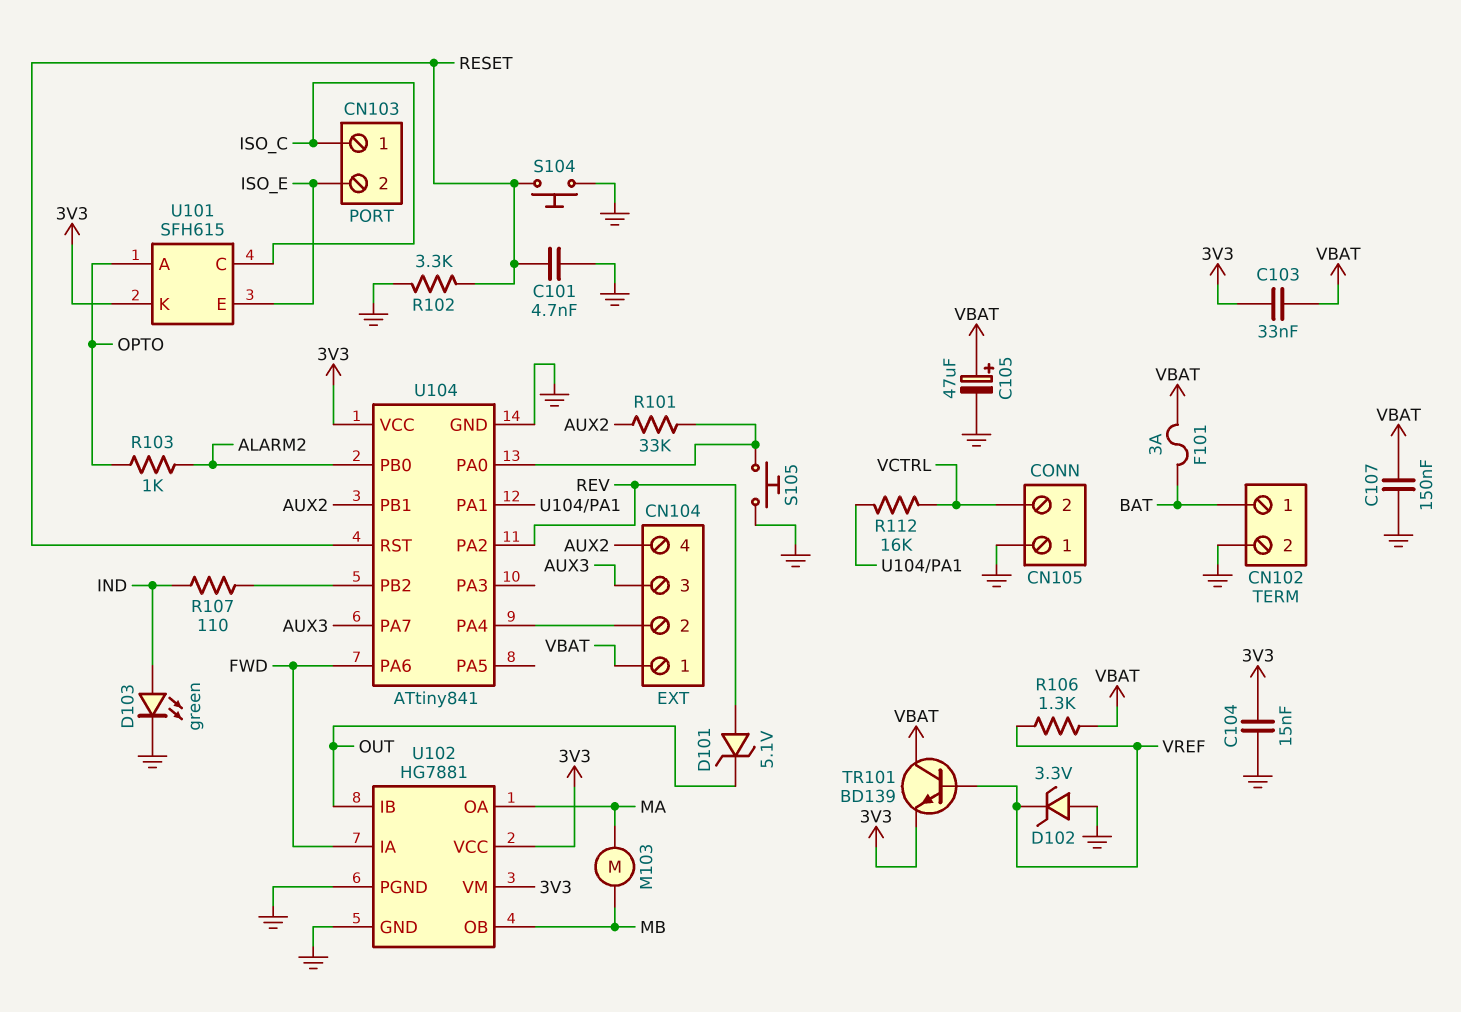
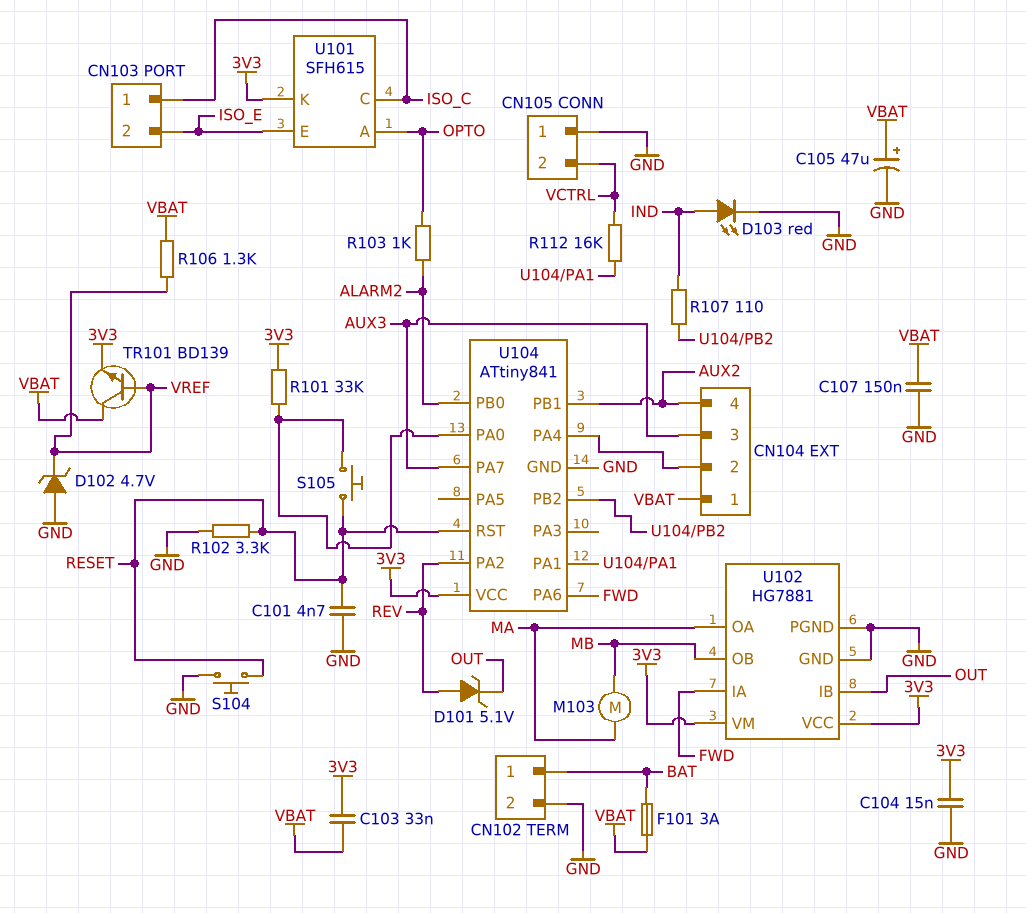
D102: zener 3.3V (A GND, K VREF) -> zener 4.7V (A GND, K VREF)
D103: LED green (A IND, K GND) -> LED red (A IND, K GND)
R101: 33k (AUX2, U104/PA0) -> 33k (3V3, U104/PA0)
S105: button (GND, U104/PA0) -> button (RESET, U104/PA0)

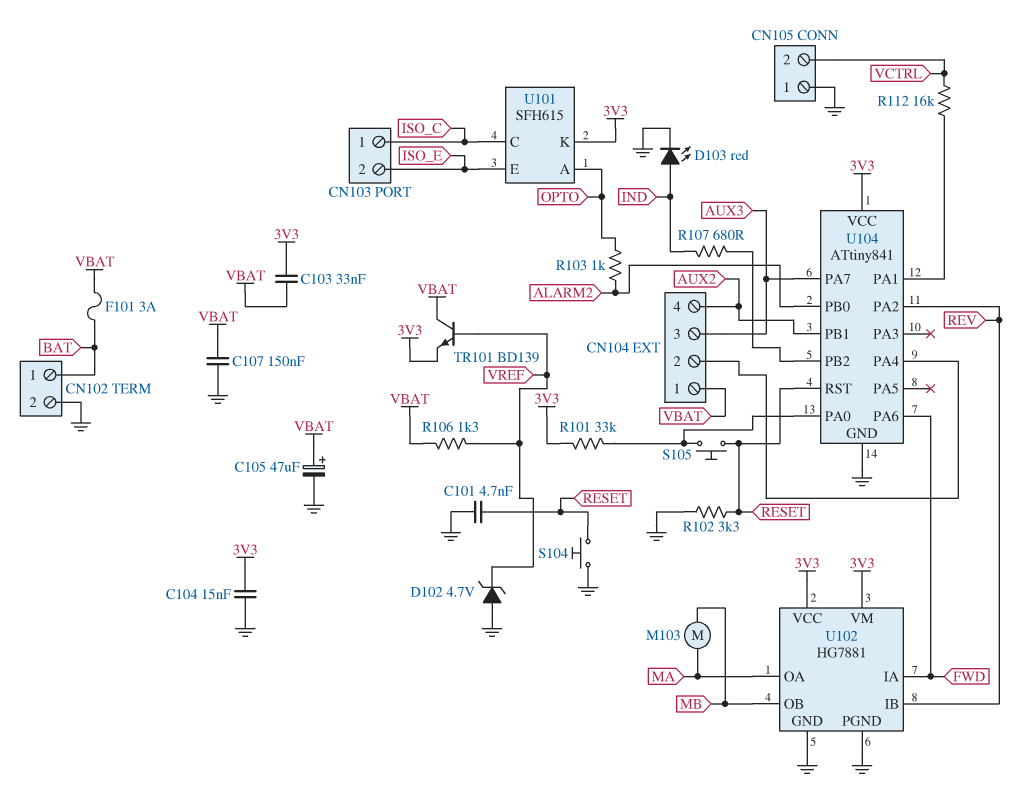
D101: zener 5.1V (A REV, K OUT) -> none
R107: 110 (IND, U104/PB2) -> 680 (IND, U104/PB2)
U102 pin IB: OUT -> REV

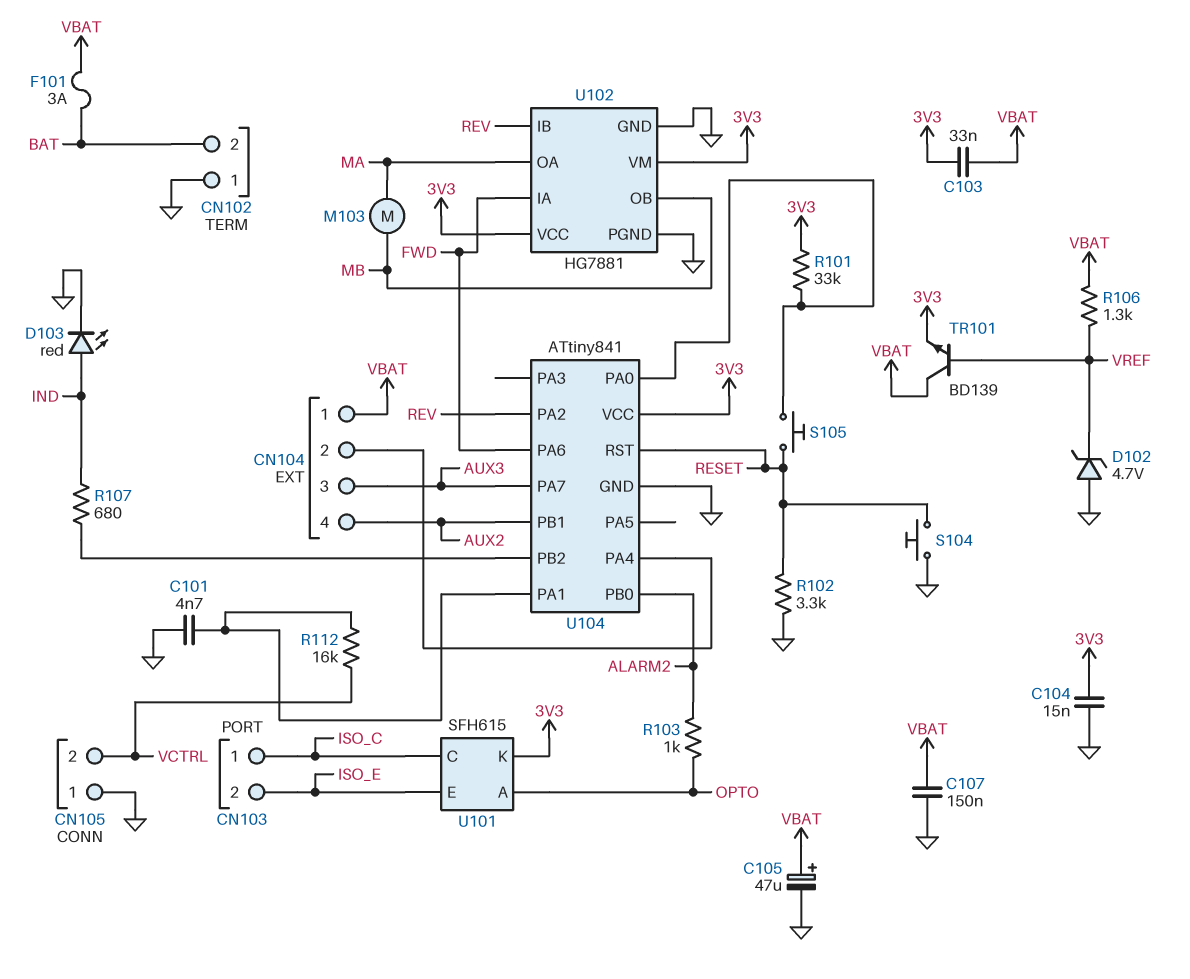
C101: 4.7nF (GND, RESET) -> 4.7nF (GND, U104/PA1)
CN102 pin 1: BAT -> GND
CN102 pin 2: GND -> BAT

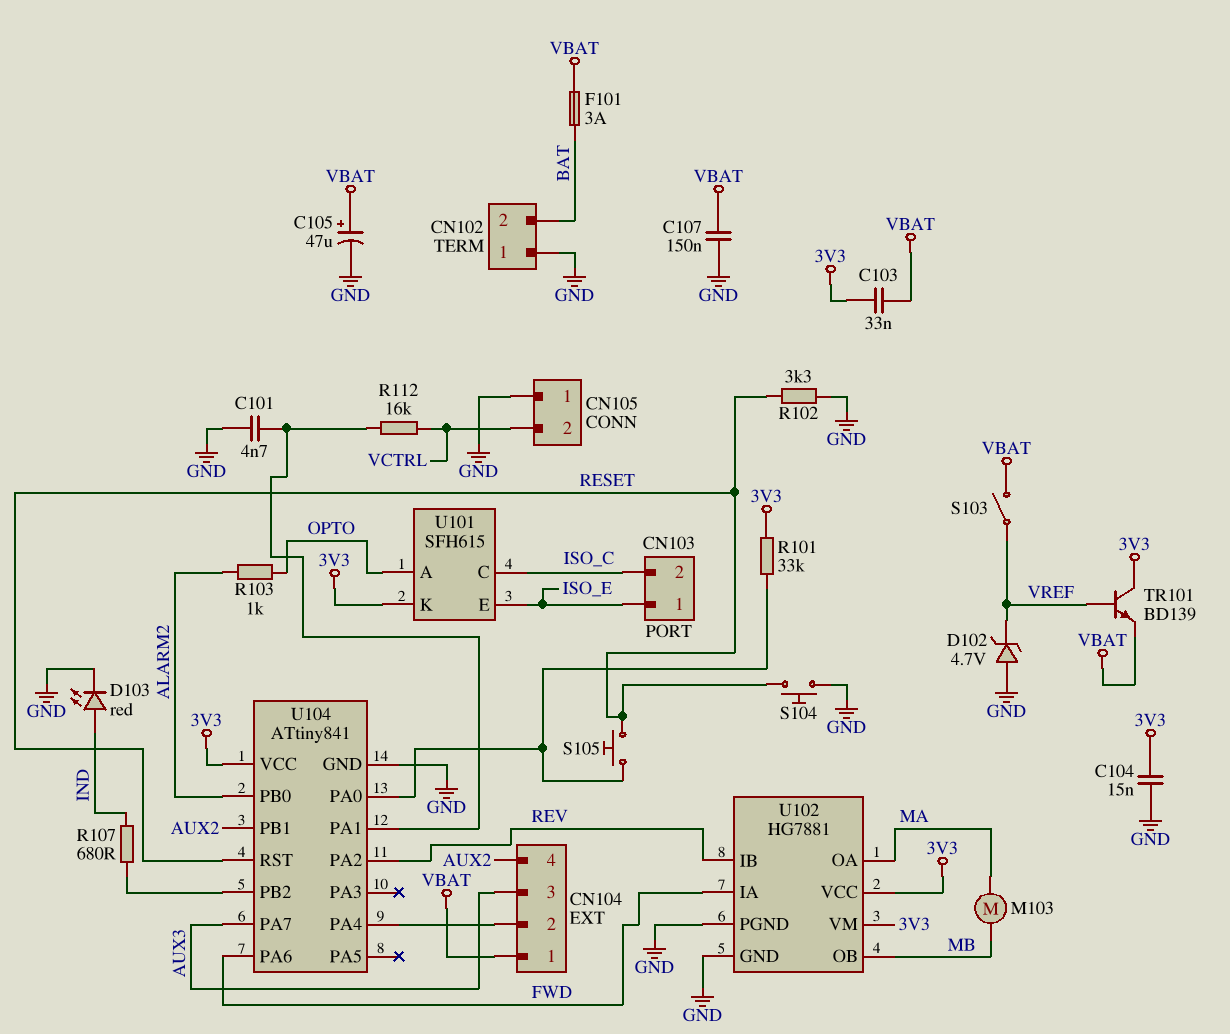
CN103 pin 1: ISO_C -> ISO_E
CN103 pin 2: ISO_E -> ISO_C
R106: 1.3k (VBAT, VREF) -> none
S103: none -> switch (VBAT, VREF)
TR101: NPN BD139 (B VREF, C VBAT, E 3V3) -> NPN BD139 (B VREF, C 3V3, E VBAT)

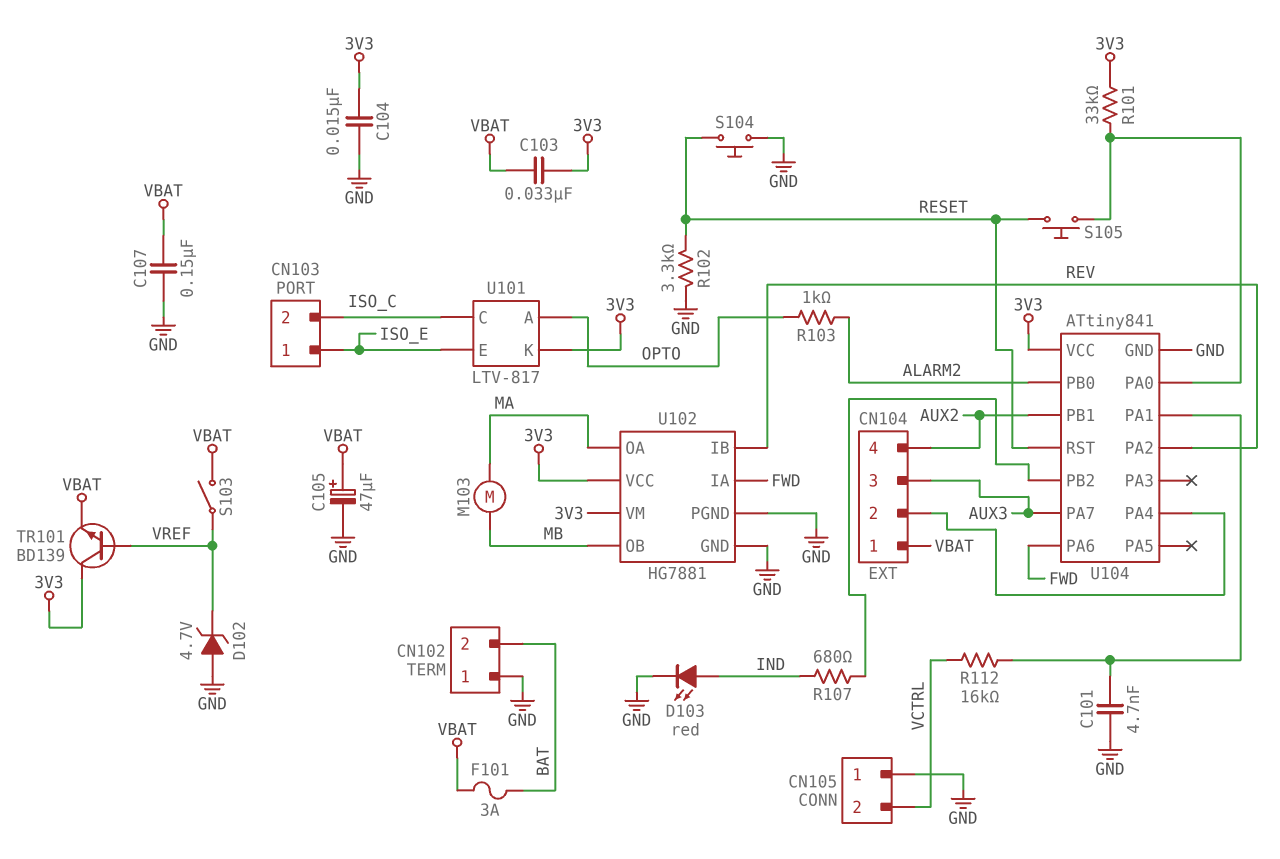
U101: SFH615 -> LTV-817

